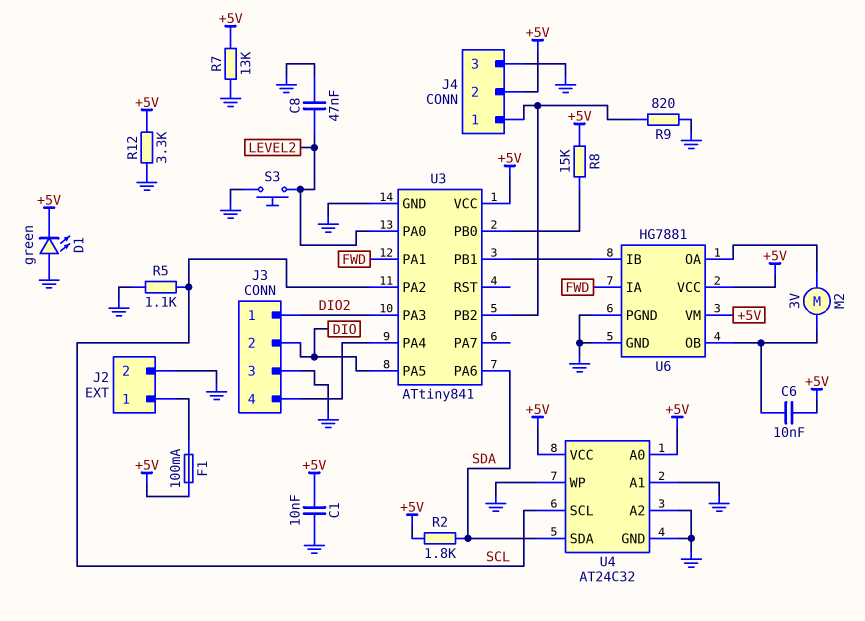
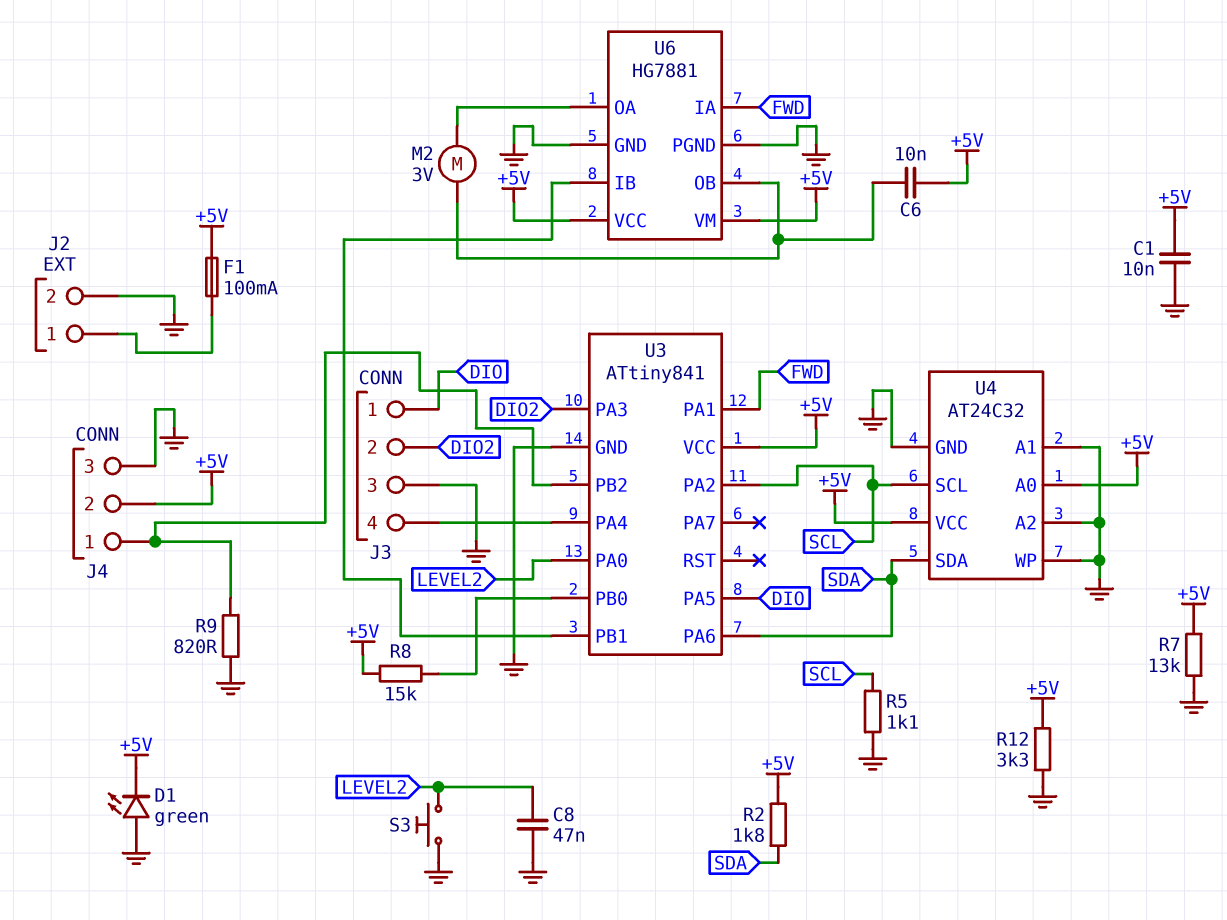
J3 pin 1: DIO2 -> DIO
J3 pin 2: DIO -> DIO2

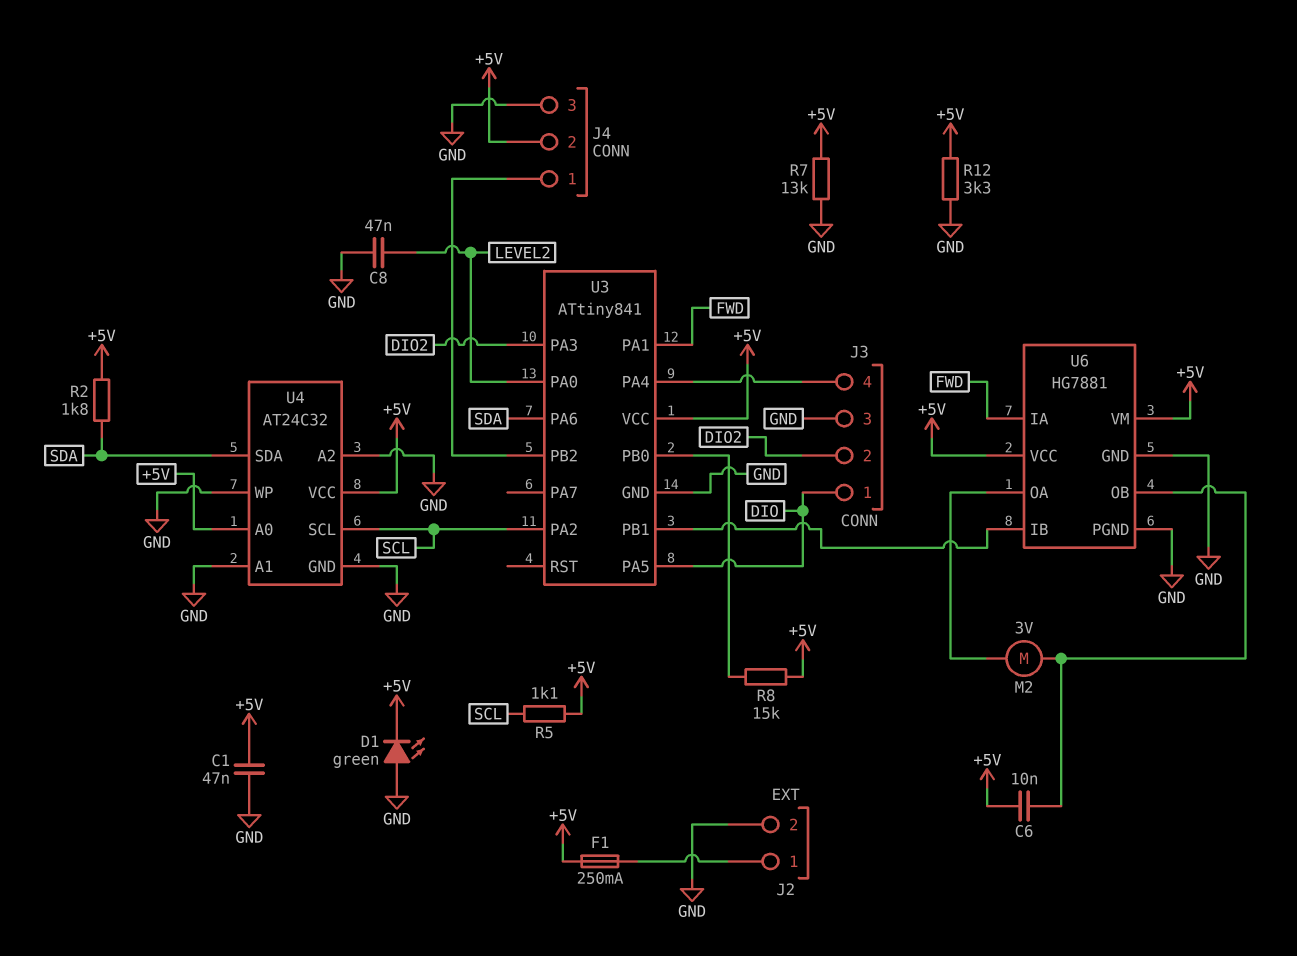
C1: 10nF (+5V, GND) -> 47nF (+5V, GND)
F1: 100mA (+5V, J2/1) -> 250mA (+5V, J2/1)
R5: 1.1k (GND, SCL) -> 1.1k (+5V, SCL)
R9: 820 (GND, J4/1) -> none
S3: button (GND, LEVEL2) -> none

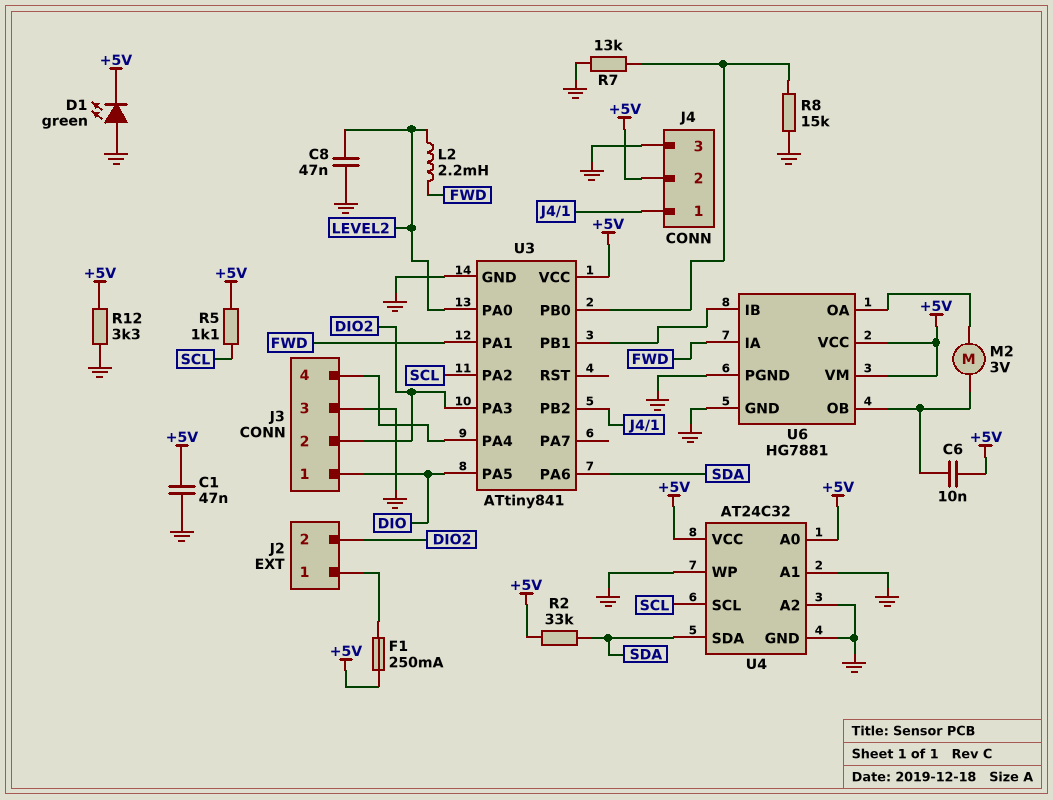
J2 pin 2: GND -> DIO2
L2: none -> 2.2mH (FWD, LEVEL2)
R2: 1.8k (+5V, SDA) -> 33k (+5V, SDA)
R7: 13k (+5V, GND) -> 13k (GND, U3/PB0)
R8: 15k (+5V, U3/PB0) -> 15k (GND, U3/PB0)

